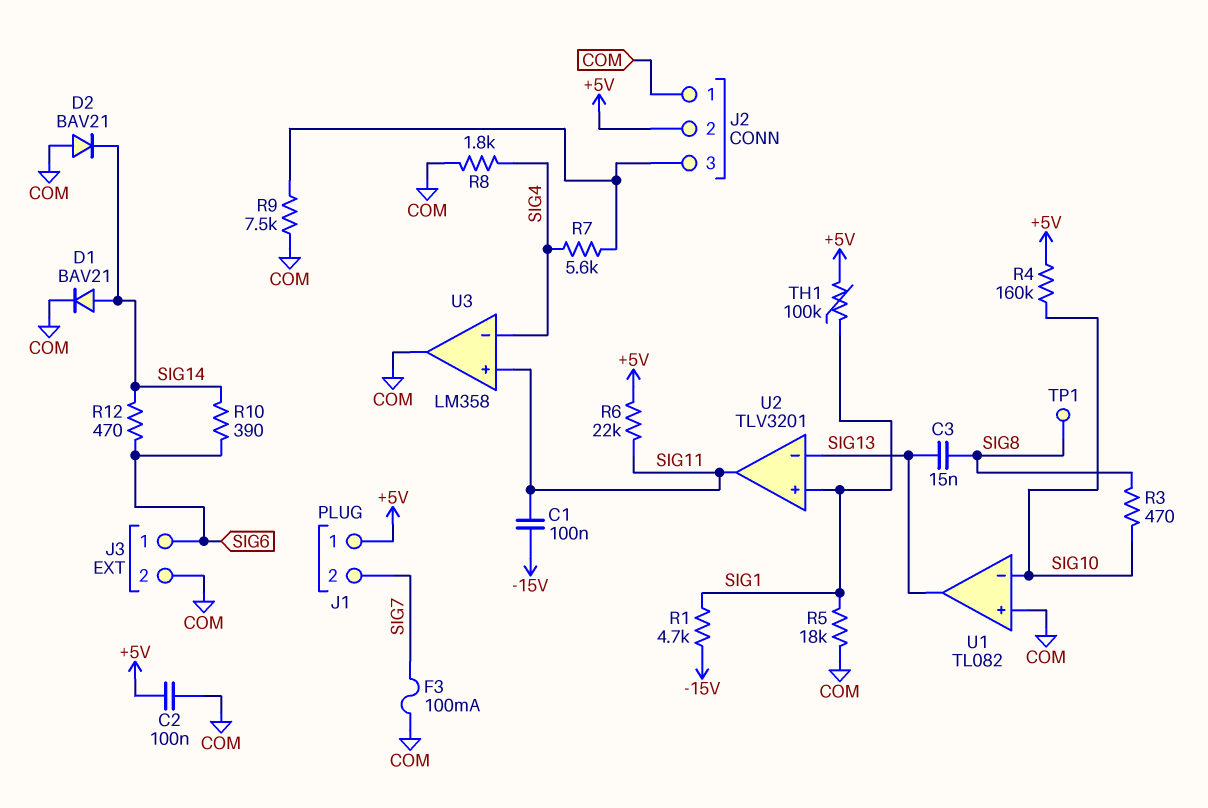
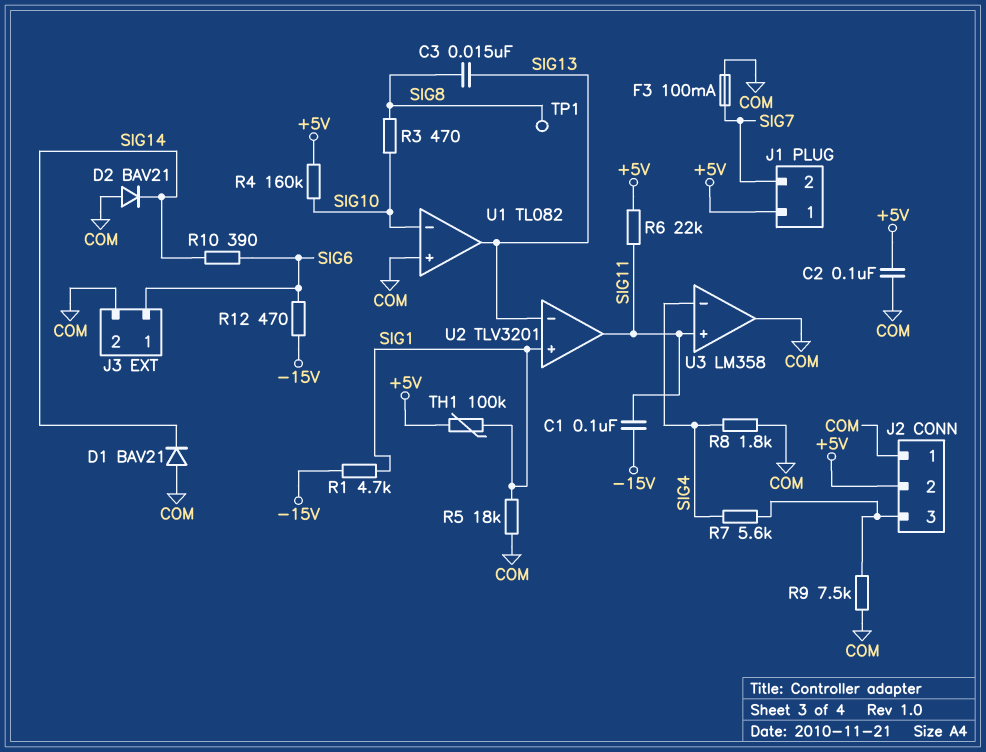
D1: diode BAV21 (A SIG14, K COM) -> diode BAV21 (A COM, K SIG14)
R12: 470 (SIG6, SIG14) -> 470 (-15V, SIG6)

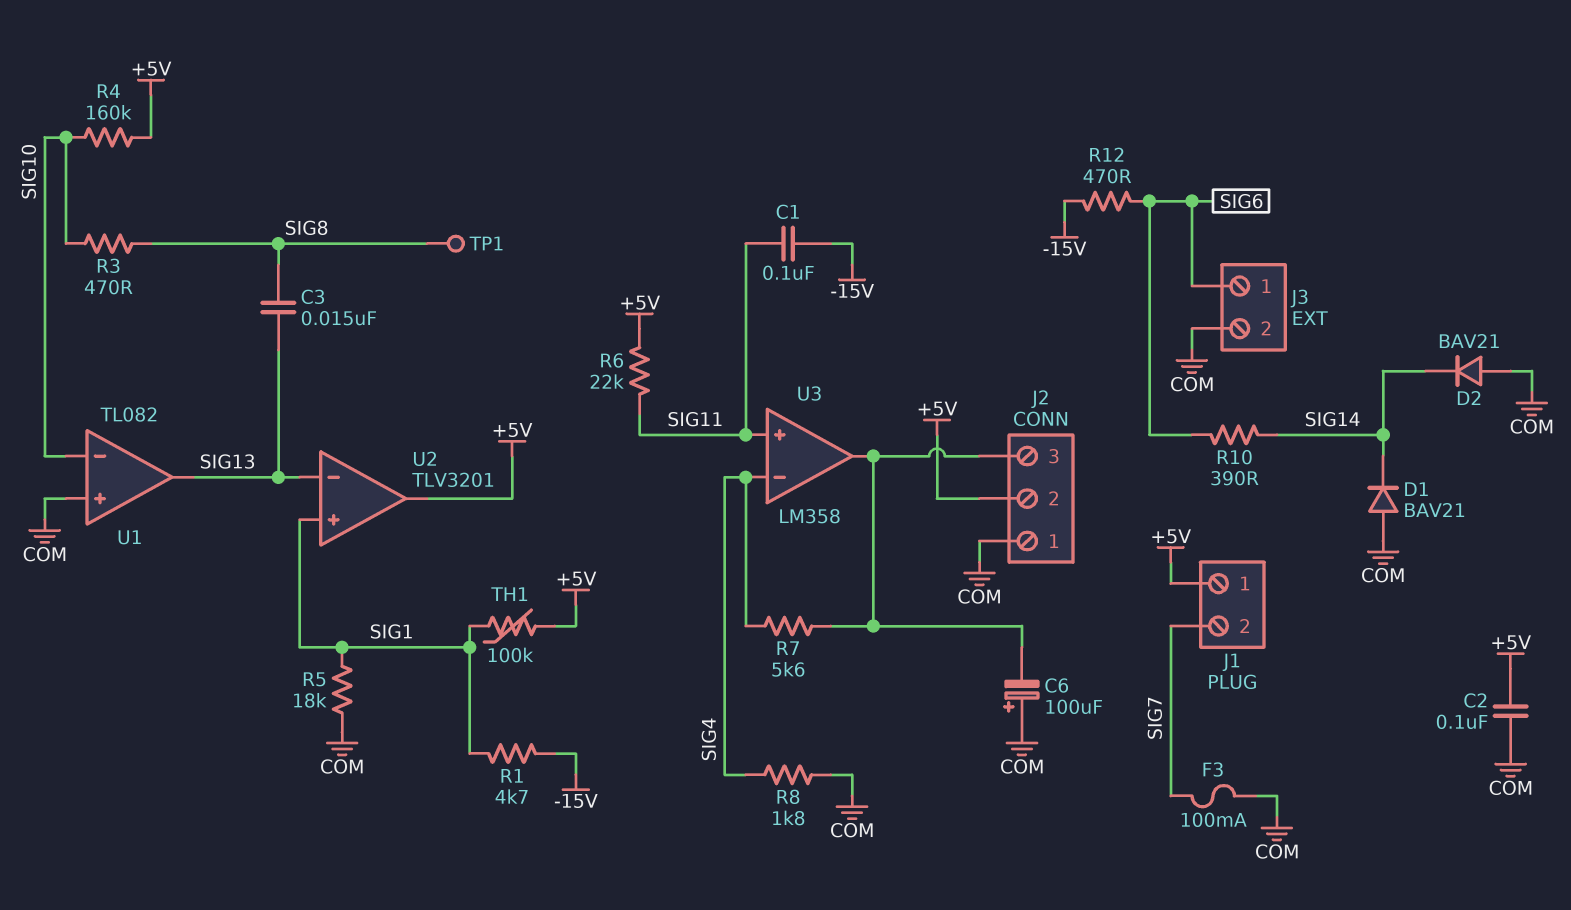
C6: none -> 100uF (plus COM, minus J2/3)
R9: 7.5k (COM, J2/3) -> none
U2 pin out: SIG11 -> +5V
U3 pin out: COM -> J2/3

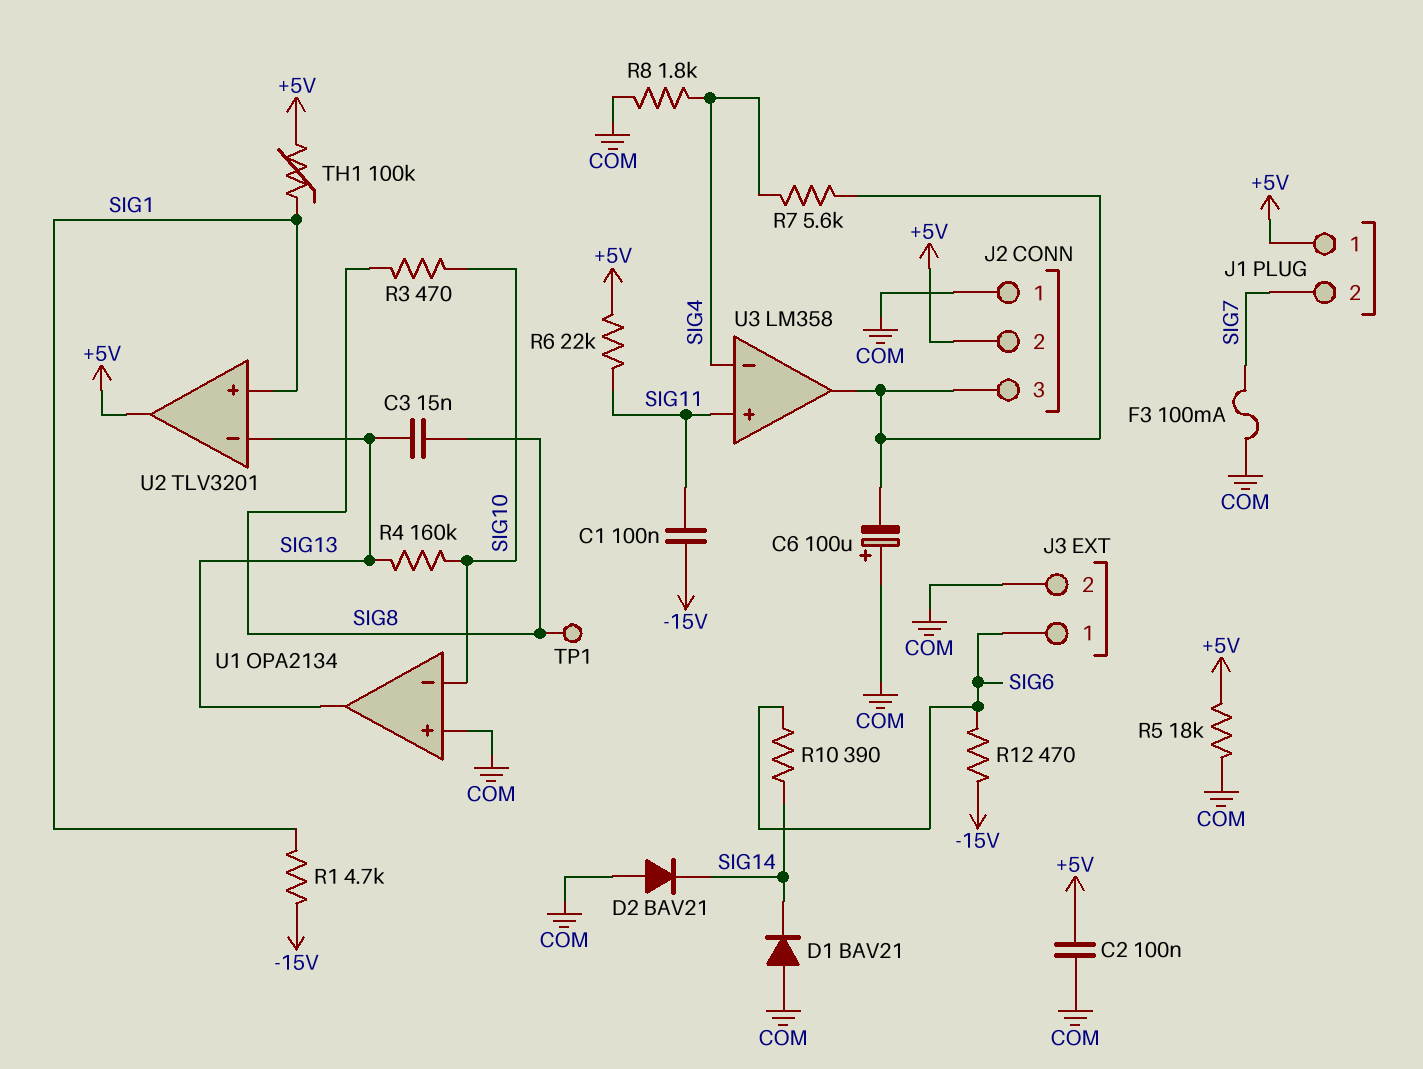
R4: 160k (+5V, SIG10) -> 160k (SIG10, SIG13)
R5: 18k (COM, SIG1) -> 18k (+5V, COM)
U1: TL082 -> OPA2134

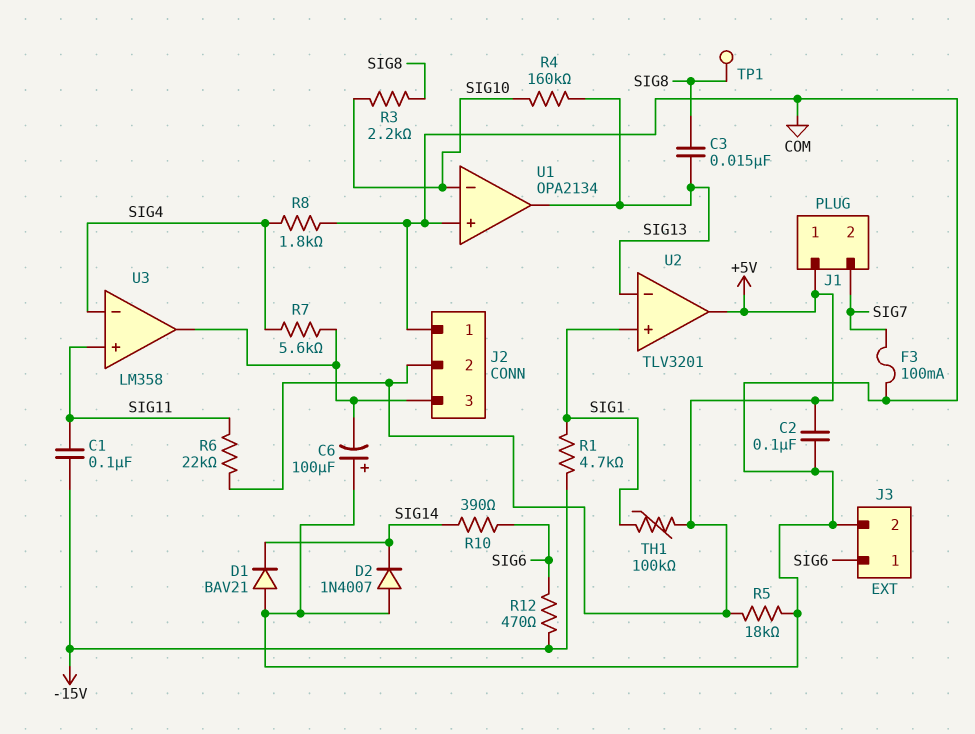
D2: diode BAV21 (A COM, K SIG14) -> diode 1N4007 (A COM, K SIG14)
R3: 470 (SIG8, SIG10) -> 2.2k (SIG8, SIG10)

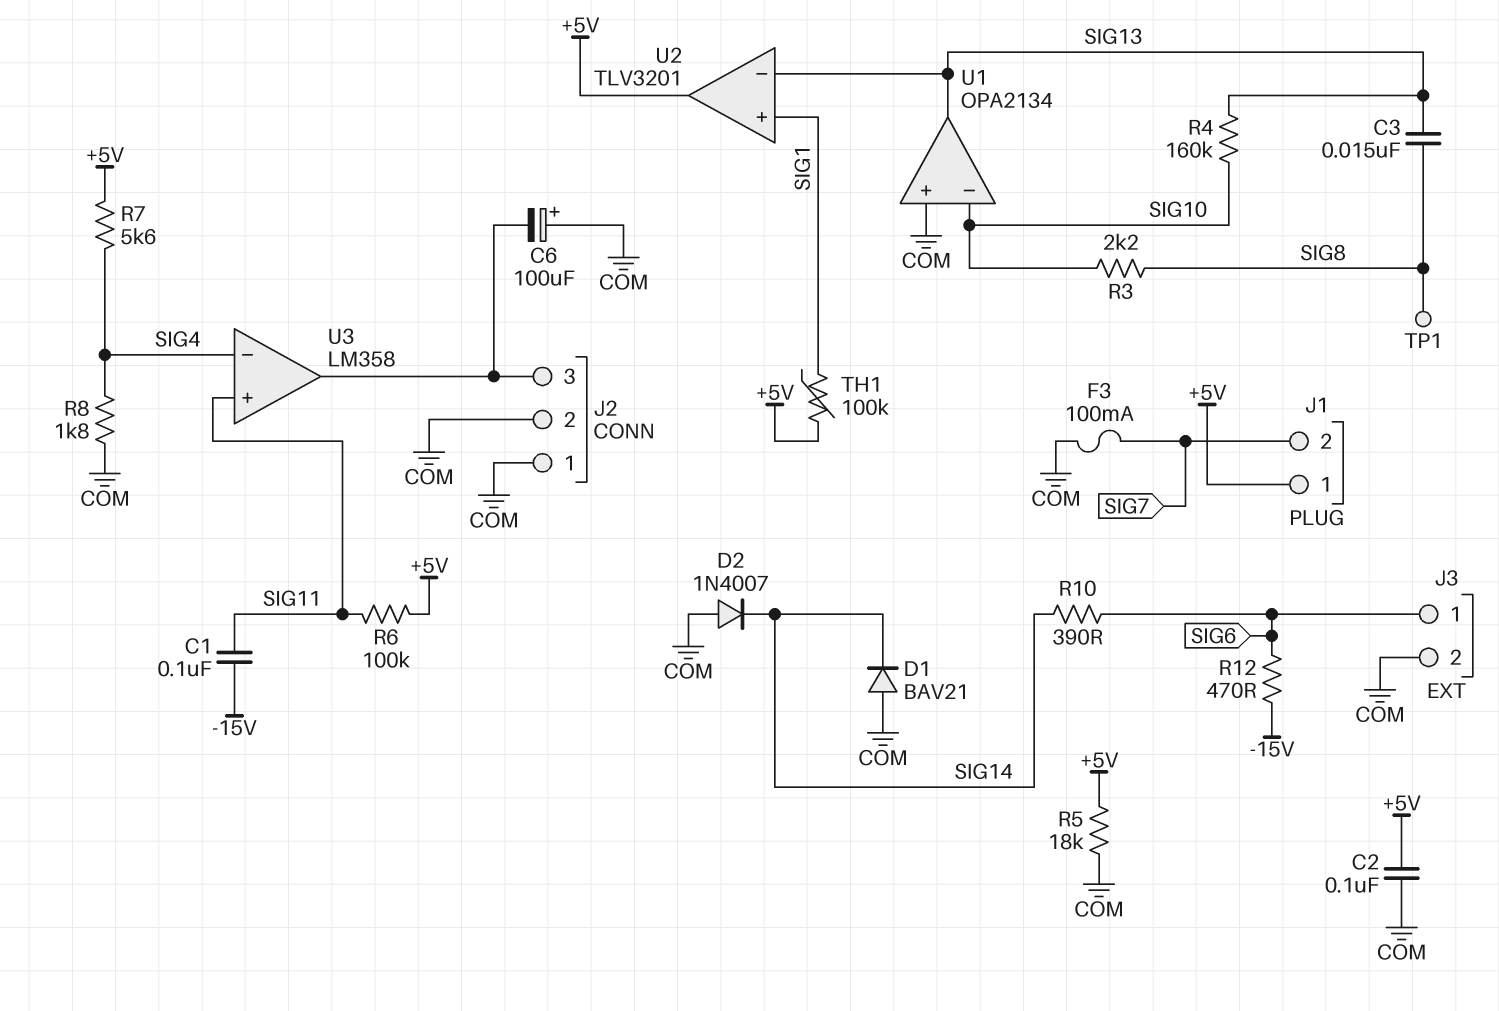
J2 pin 2: +5V -> COM
R1: 4.7k (-15V, SIG1) -> none
R6: 22k (+5V, SIG11) -> 100k (+5V, SIG11)
R7: 5.6k (J2/3, SIG4) -> 5.6k (+5V, SIG4)

